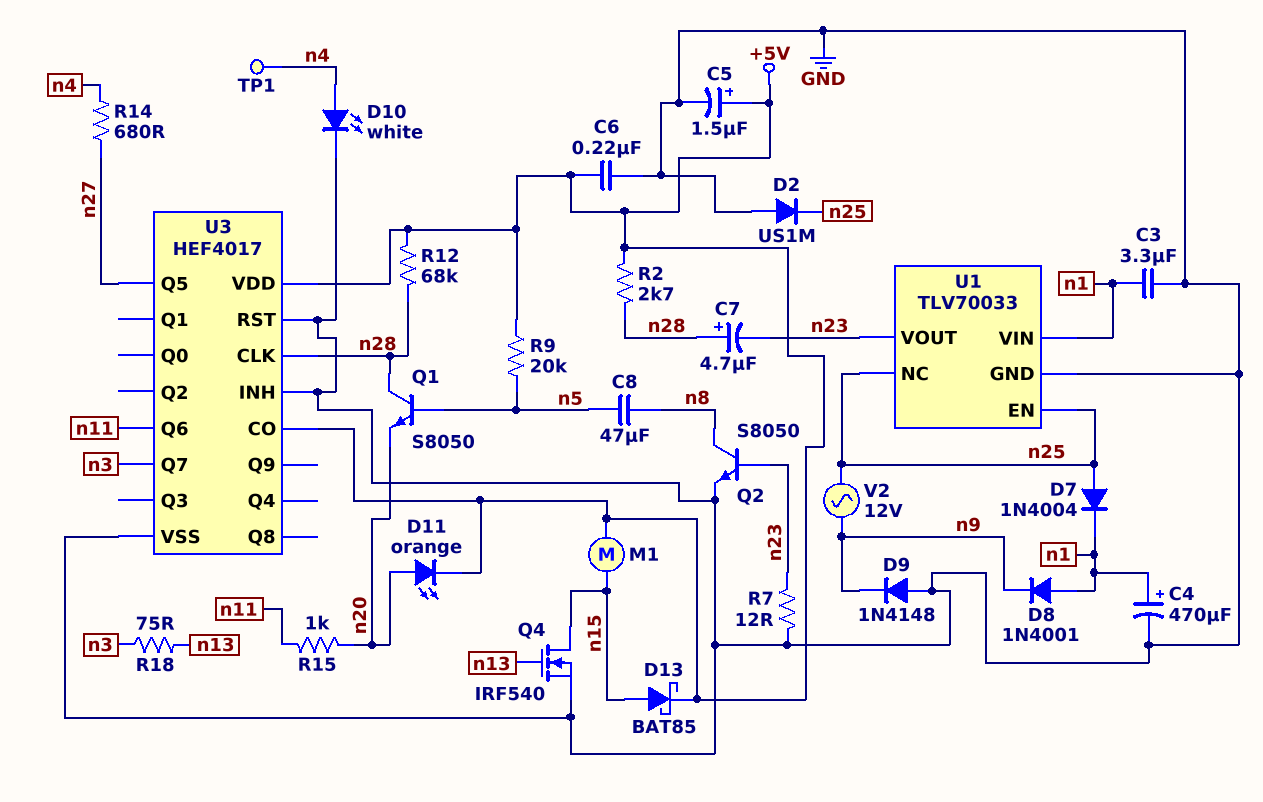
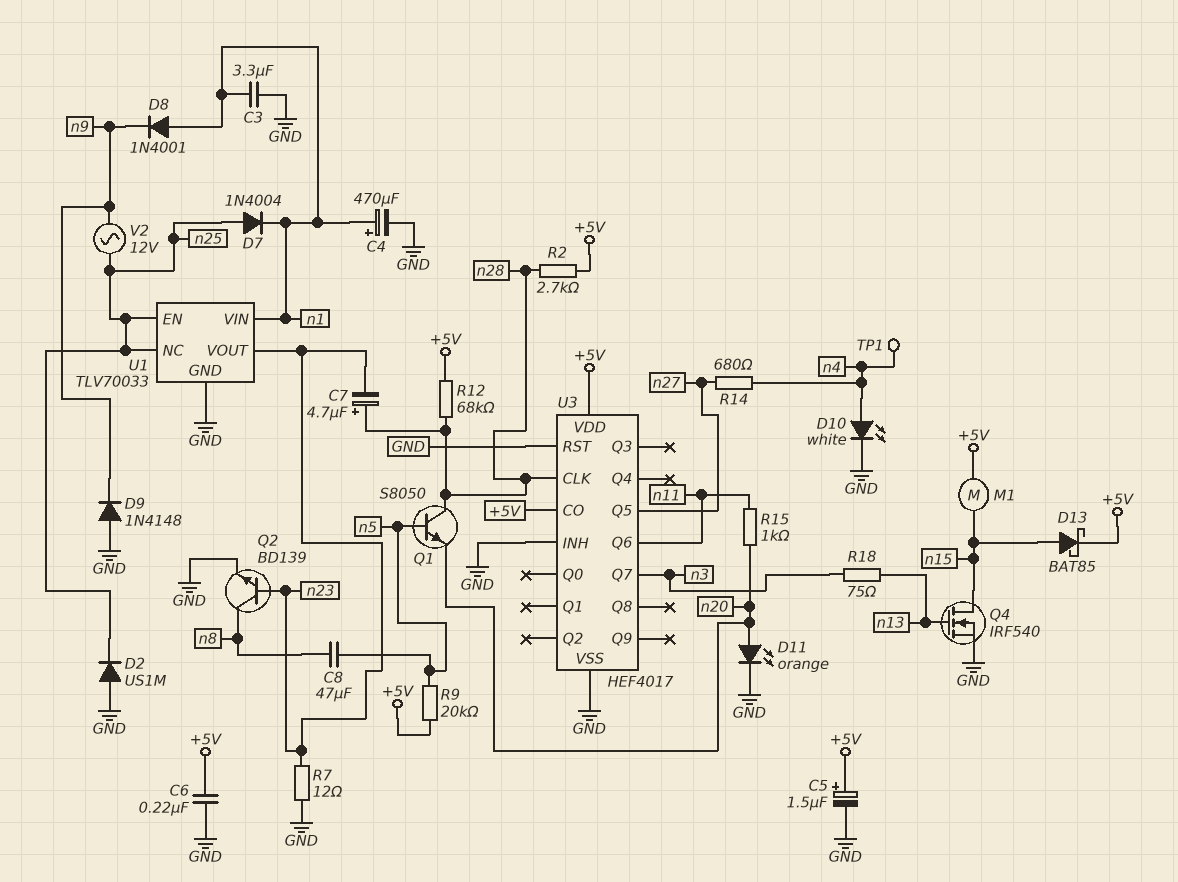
D11: LED orange (A n20, K +5V) -> LED orange (A n20, K GND)
Q2: NPN S8050 (B n23, C n8, E GND) -> NPN BD139 (B n23, C n8, E GND)

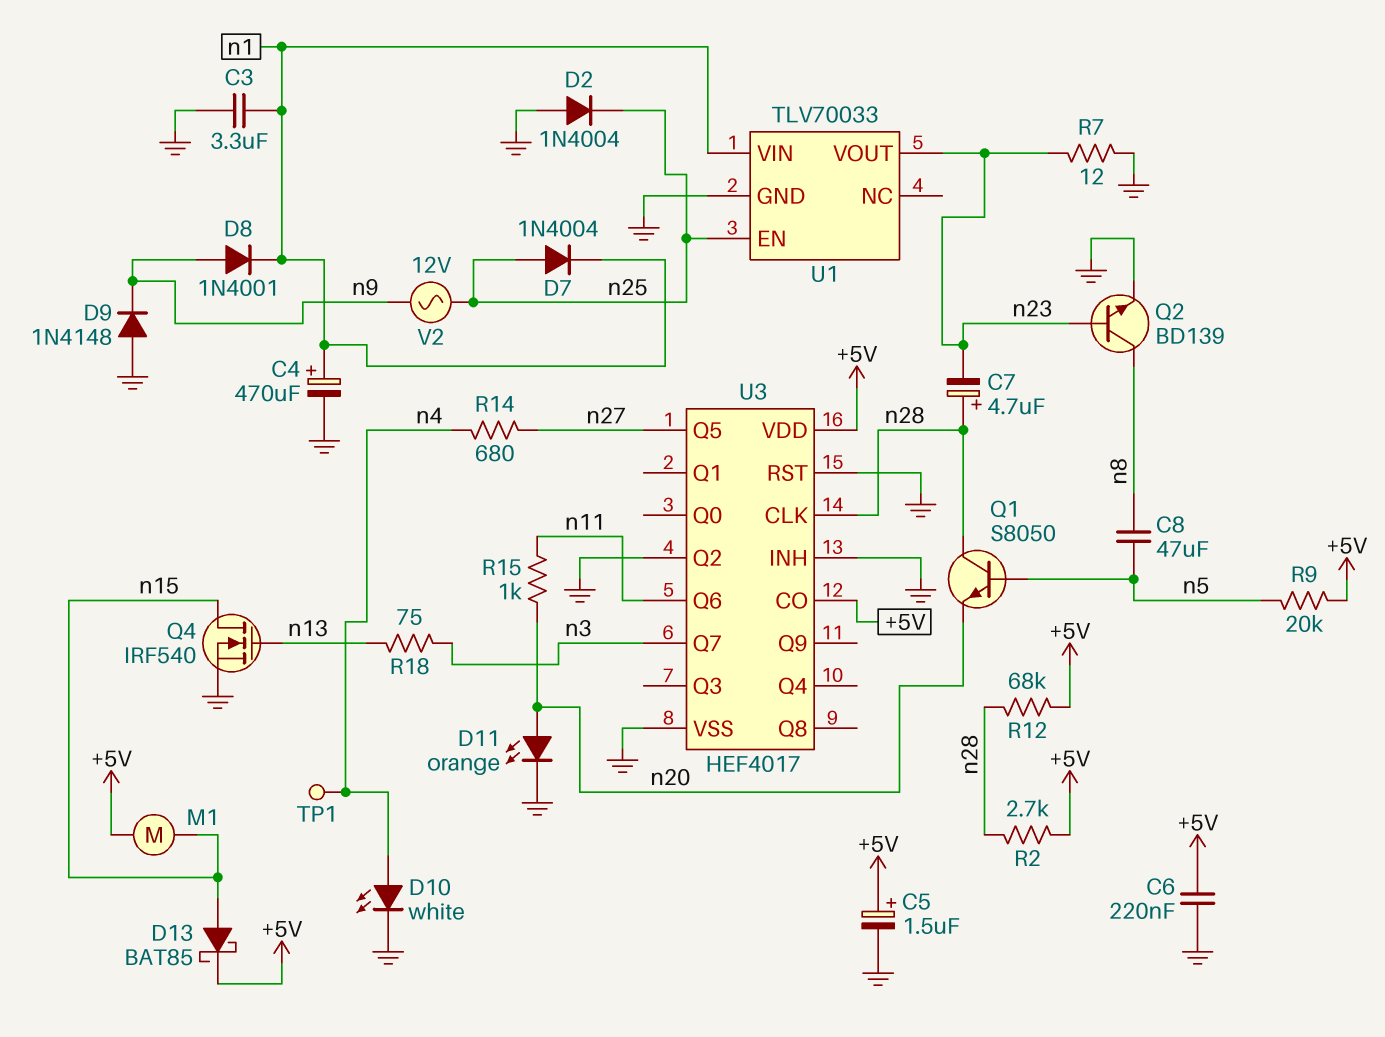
D2: diode US1M (A GND, K n25) -> diode 1N4004 (A GND, K n25)
D8: diode 1N4001 (A n1, K n9) -> diode 1N4001 (A n9, K n1)
U1 pin NC: n25 -> none
U3 pin Q2: none -> GND

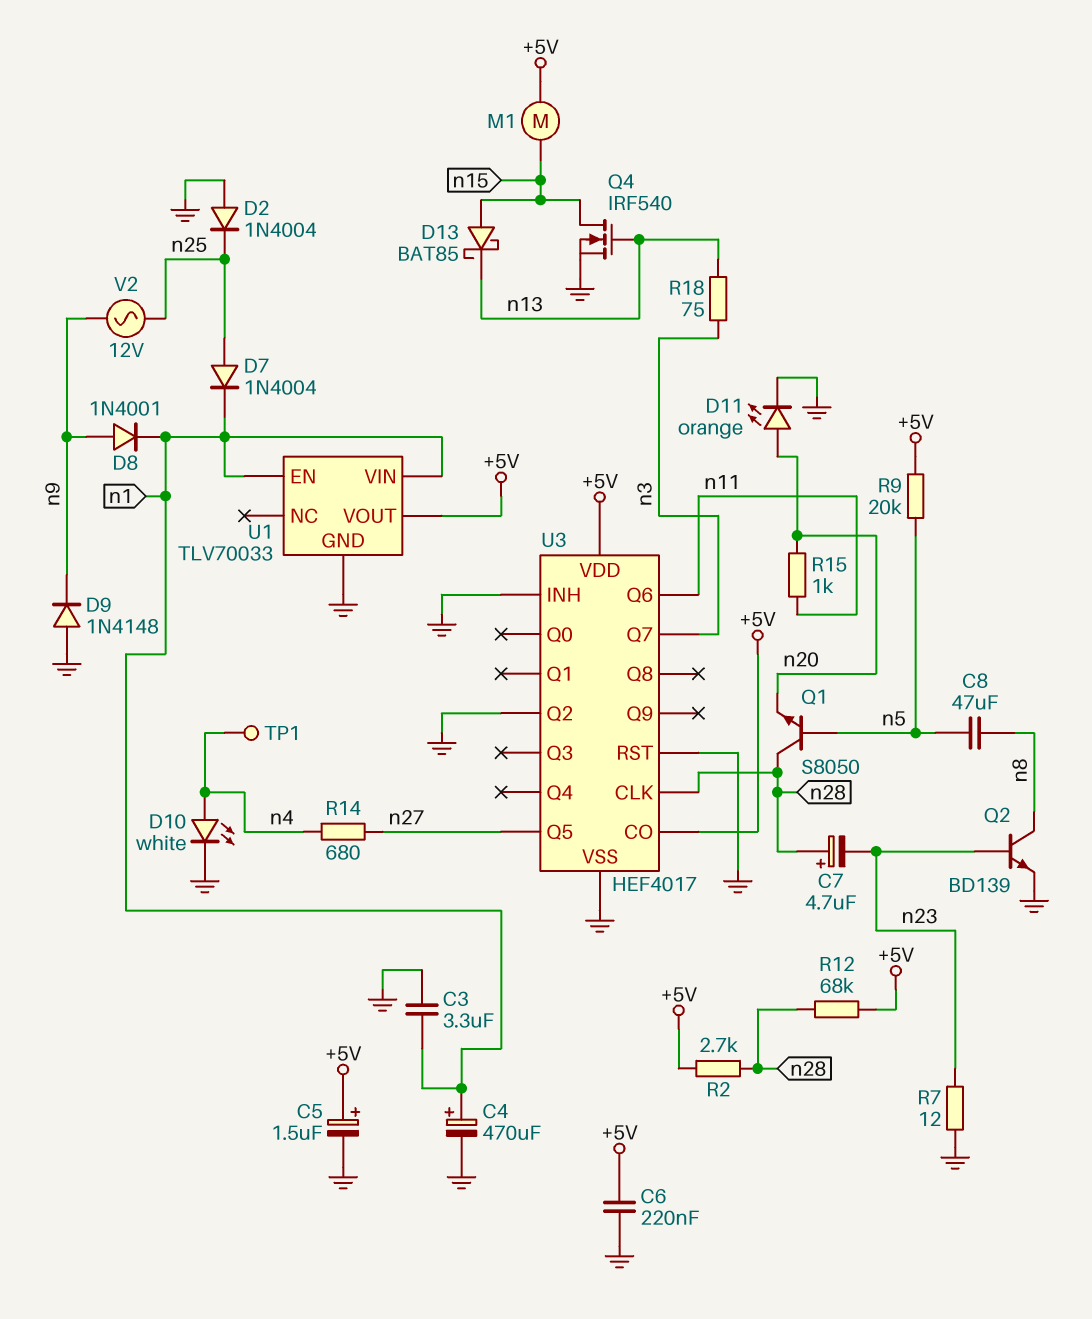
D13: schottky BAT85 (A n15, K +5V) -> schottky BAT85 (A n15, K n13)
U1 pin EN: n25 -> n1
U1 pin VOUT: n23 -> +5V

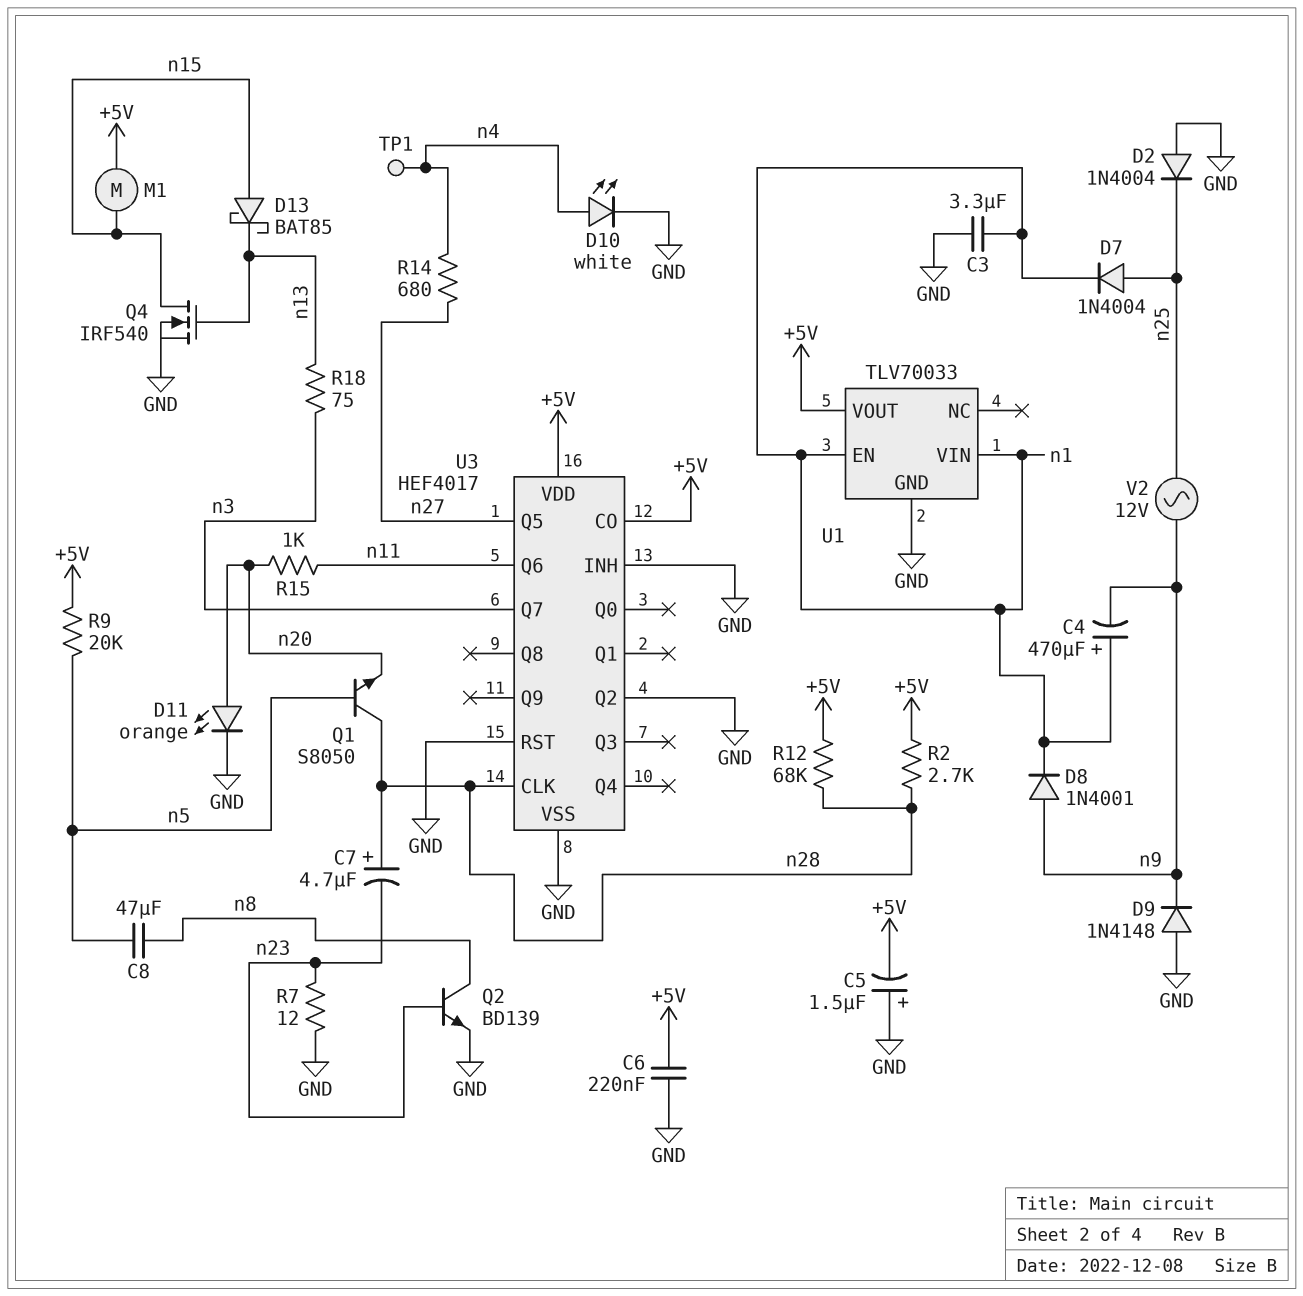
C4: 470uF (plus n1, minus GND) -> 470uF (plus n1, minus n9)
C5: 1.5uF (plus +5V, minus GND) -> 1.5uF (plus GND, minus +5V)

